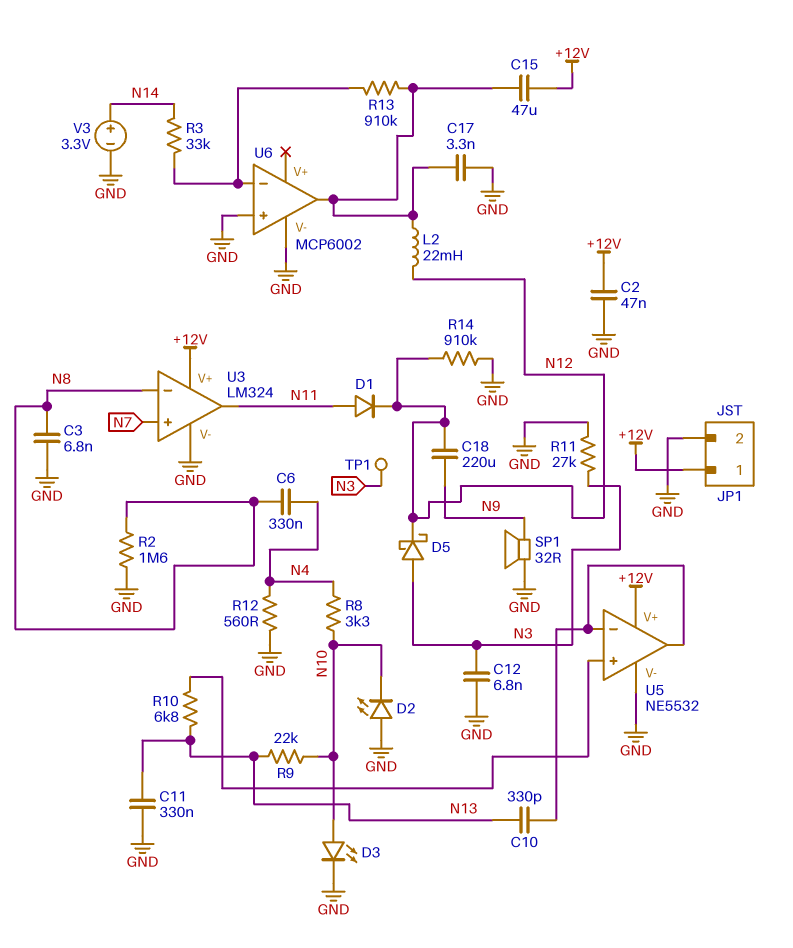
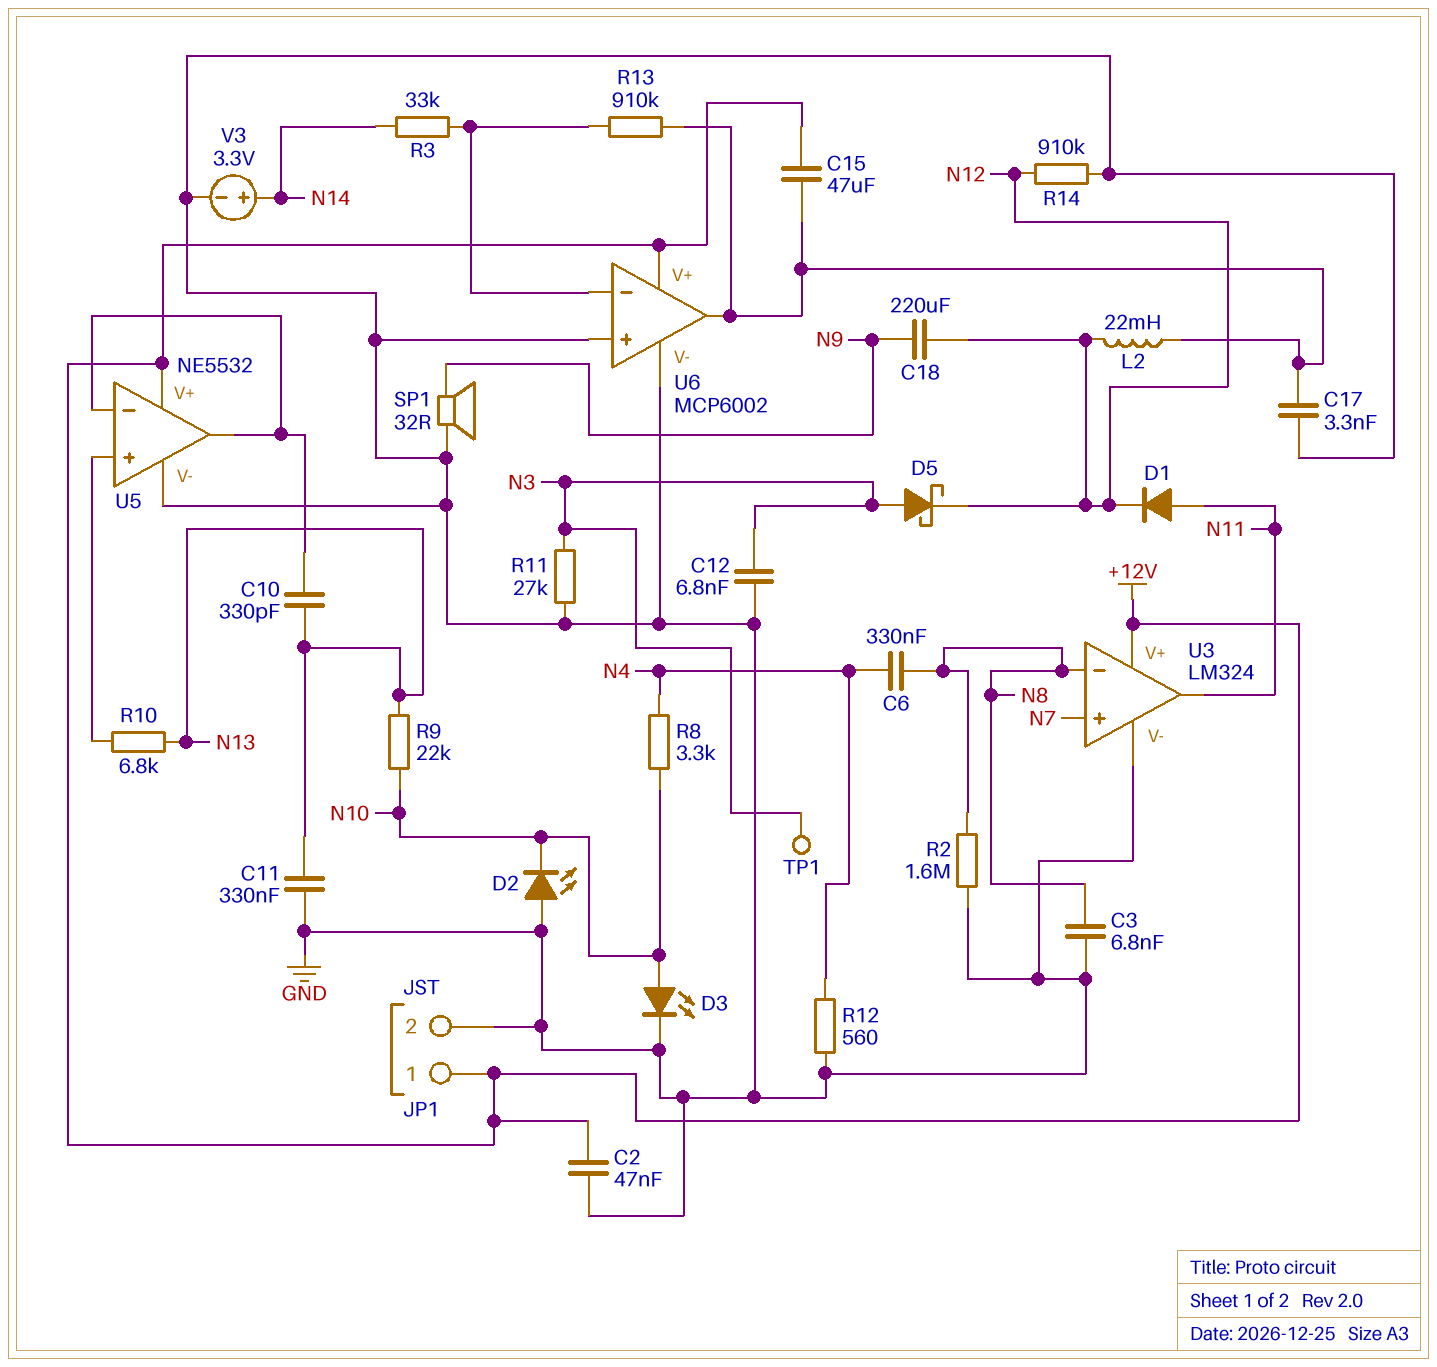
U6 pin V+: none -> +12V

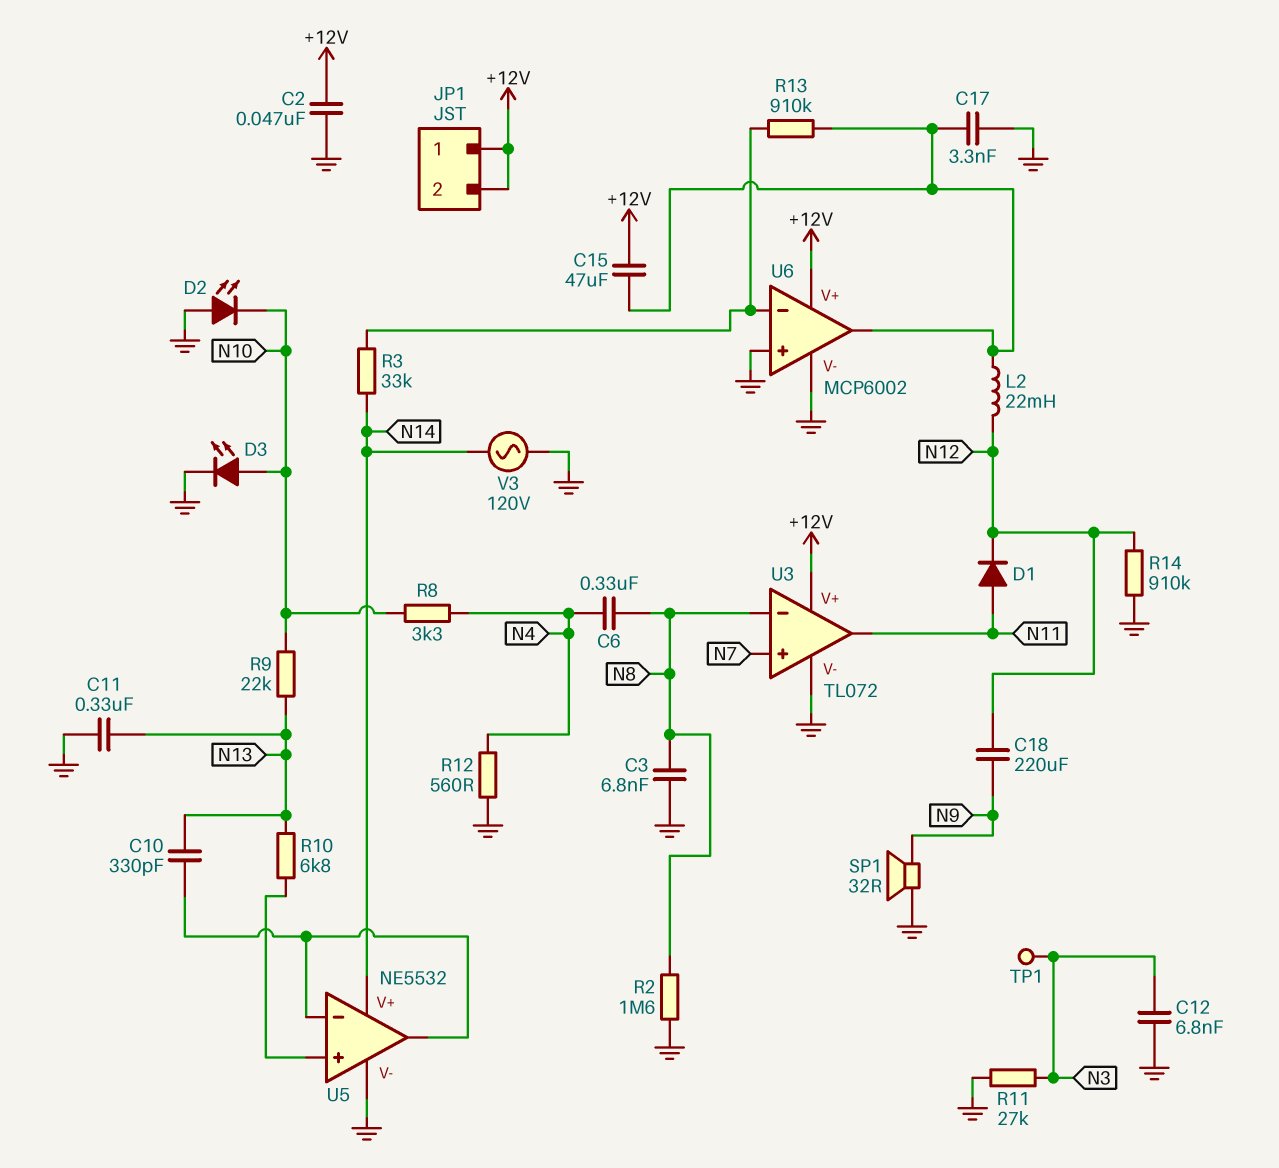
D5: schottky (A N3, K N12) -> none
JP1 pin 2: GND -> +12V
U3: LM324 -> TL072
U5 pin V+: +12V -> N14
V3: 3.3V (plus N14, minus GND) -> AC 120V (GND, N14)

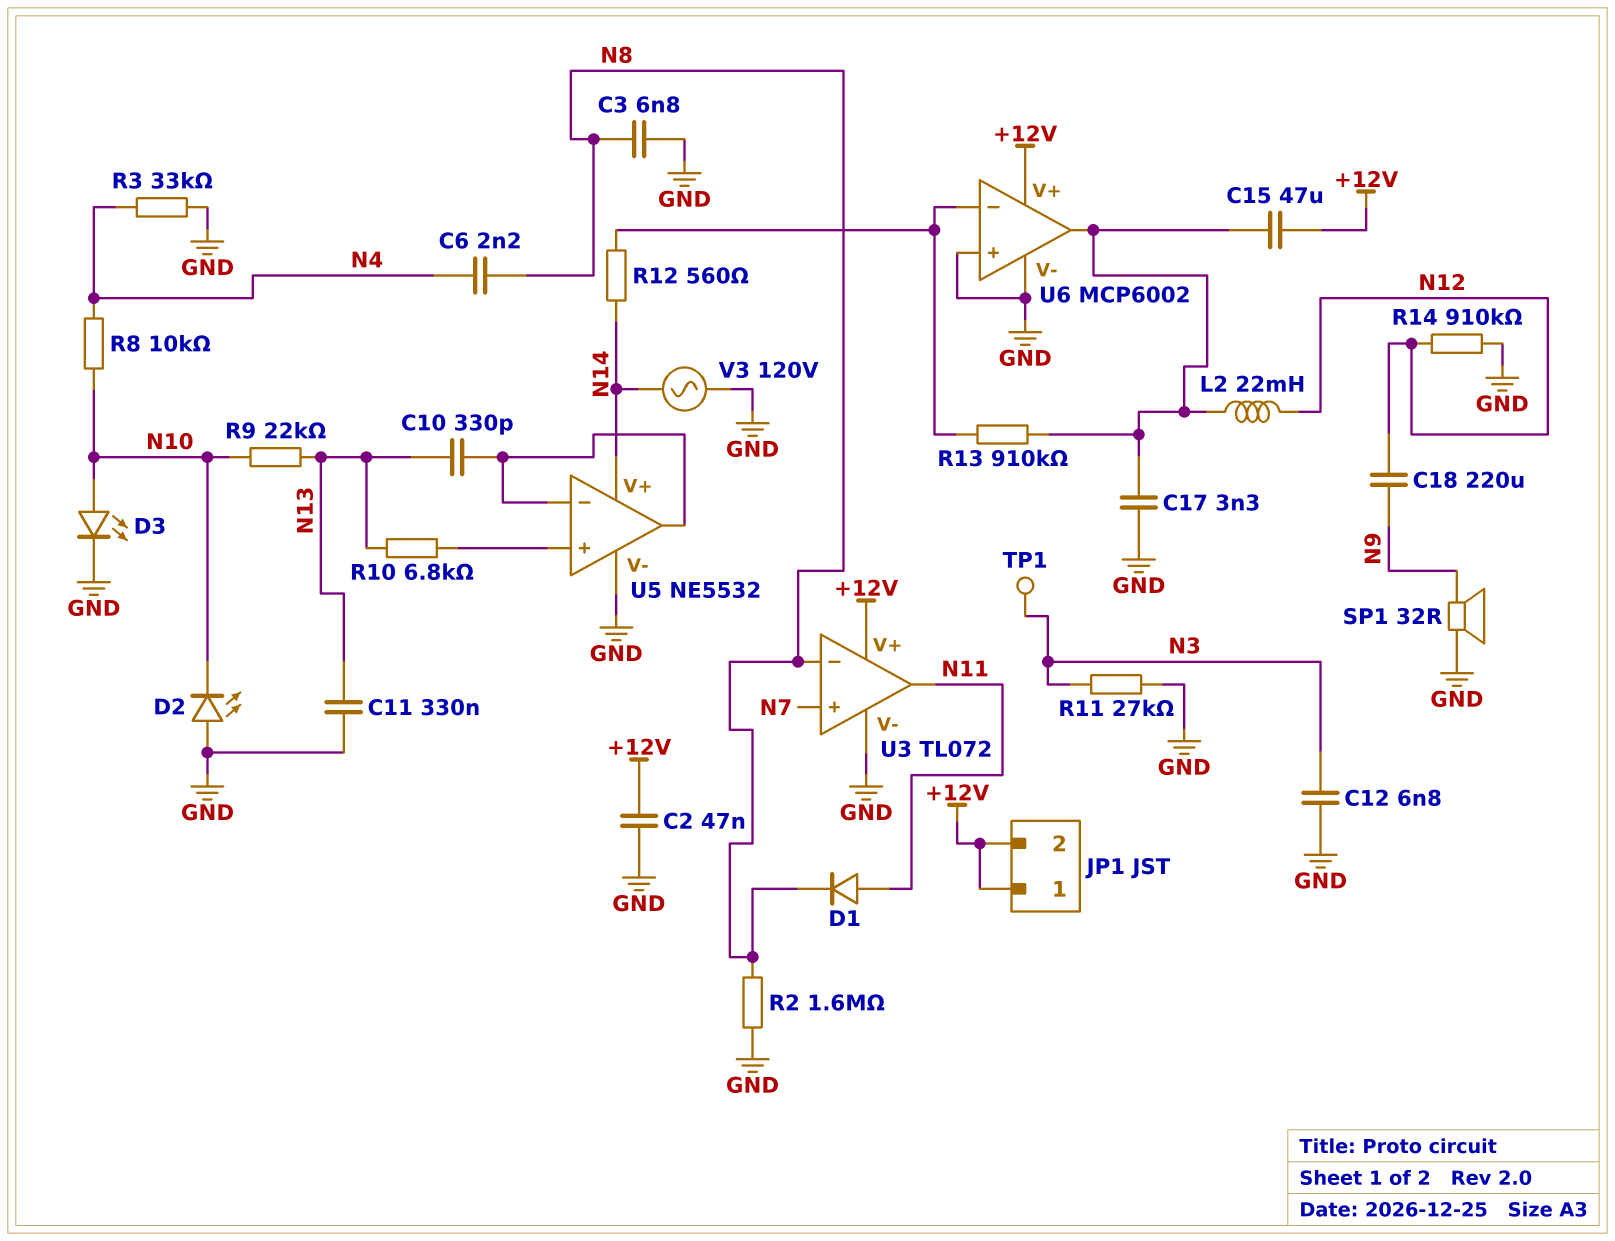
C6: 330nF (N4, N8) -> 2.2nF (N4, N8)
D1: diode (A N11, K N12) -> diode (A N11, K N8)
R3: 33k (N14, U6/in-) -> 33k (GND, N4)
R8: 3.3k (N4, N10) -> 10k (N4, N10)
R12: 560 (GND, N4) -> 560 (N14, U6/in-)

